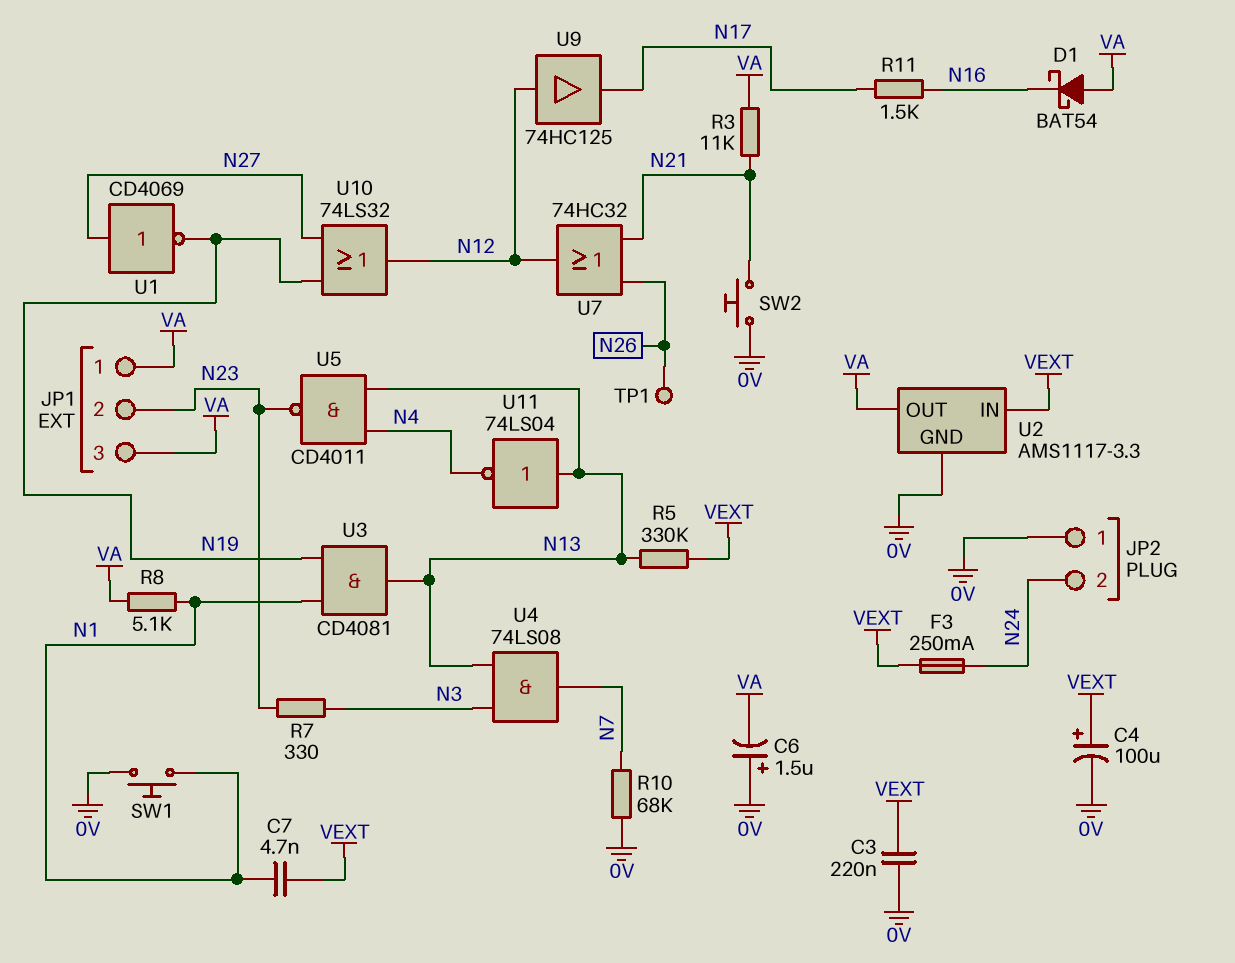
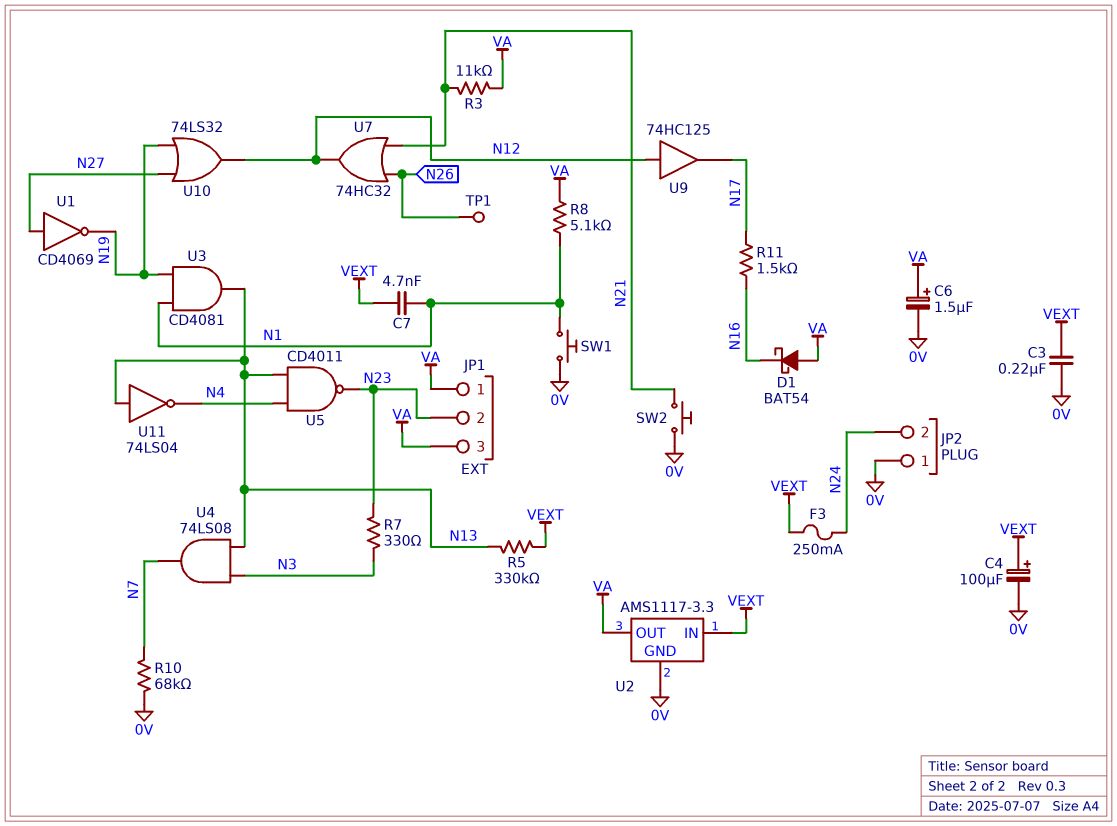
C6: 1.5uF (plus 0V, minus VA) -> 1.5uF (plus VA, minus 0V)

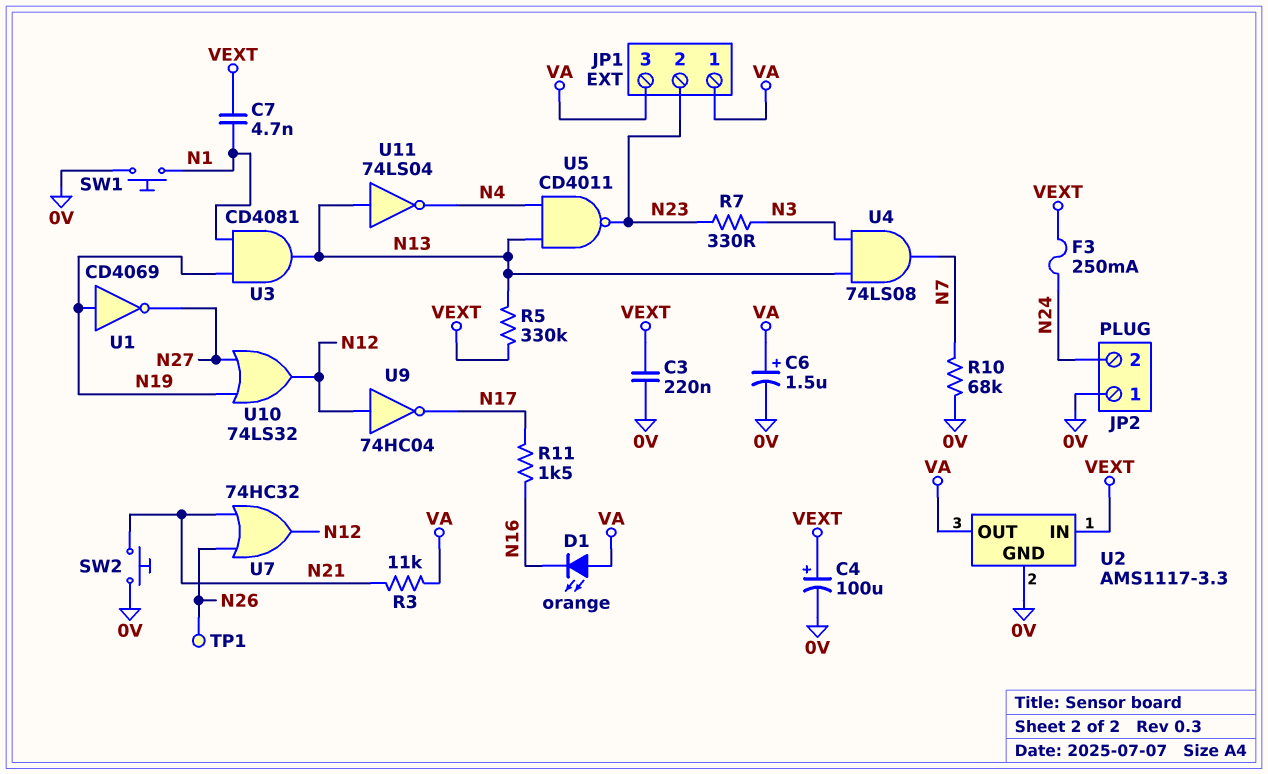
D1: schottky BAT54 (A VA, K N16) -> LED orange (A VA, K N16)
R8: 5.1k (N1, VA) -> none
U1: NOT CD4069 (in N27, out N19) -> NOT CD4069 (in N19, out N27)
U9: buffer 74HC125 (in N12, out N17) -> NOT 74HC04 (in N12, out N17)

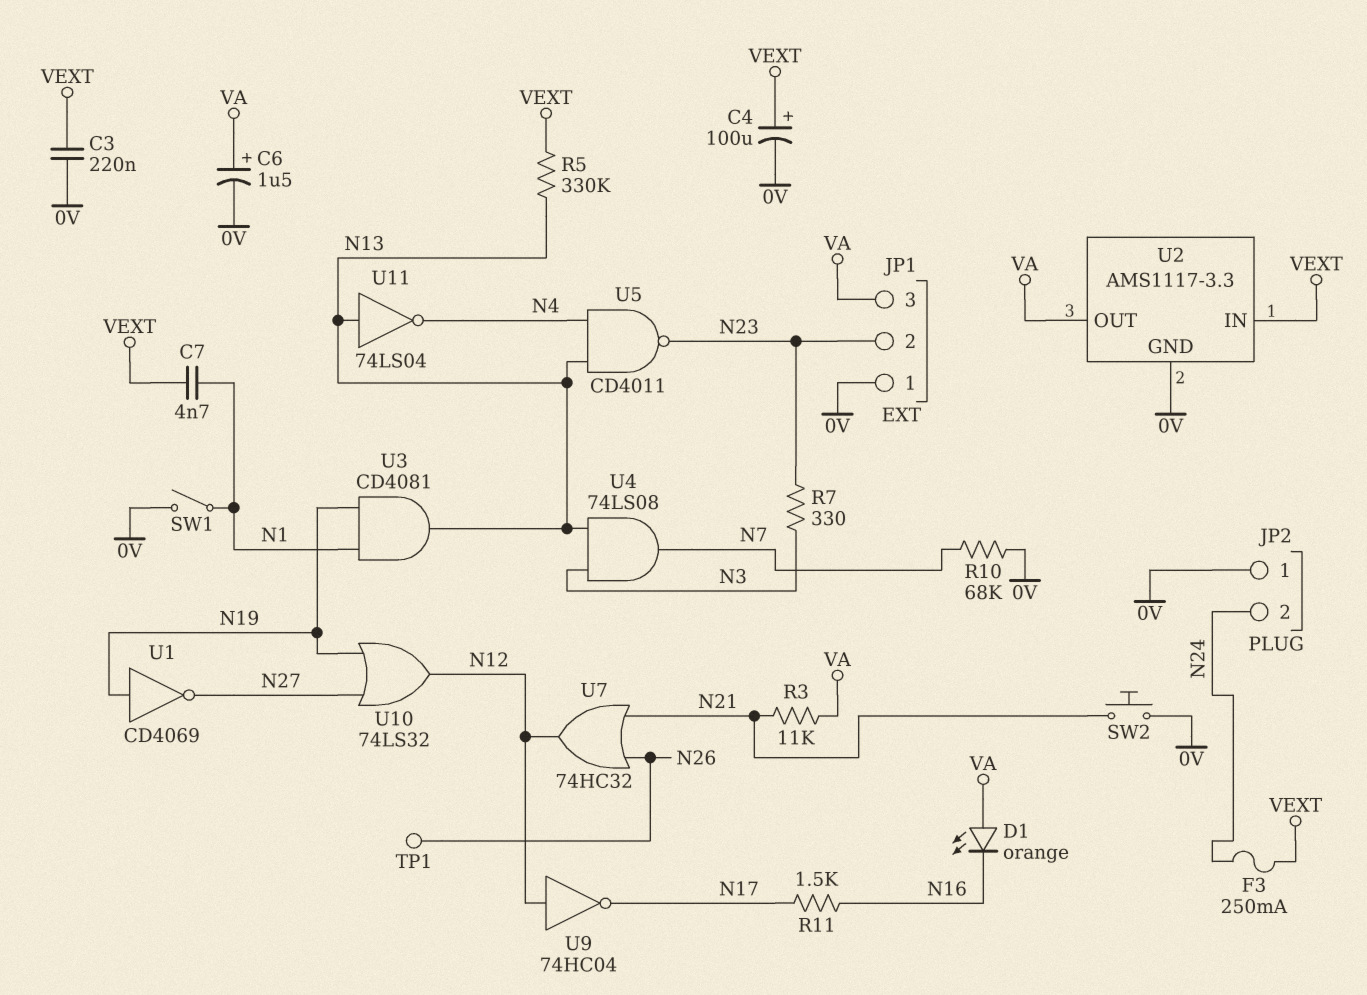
JP1 pin 1: VA -> 0V
SW1: button (0V, N1) -> switch (0V, N1)

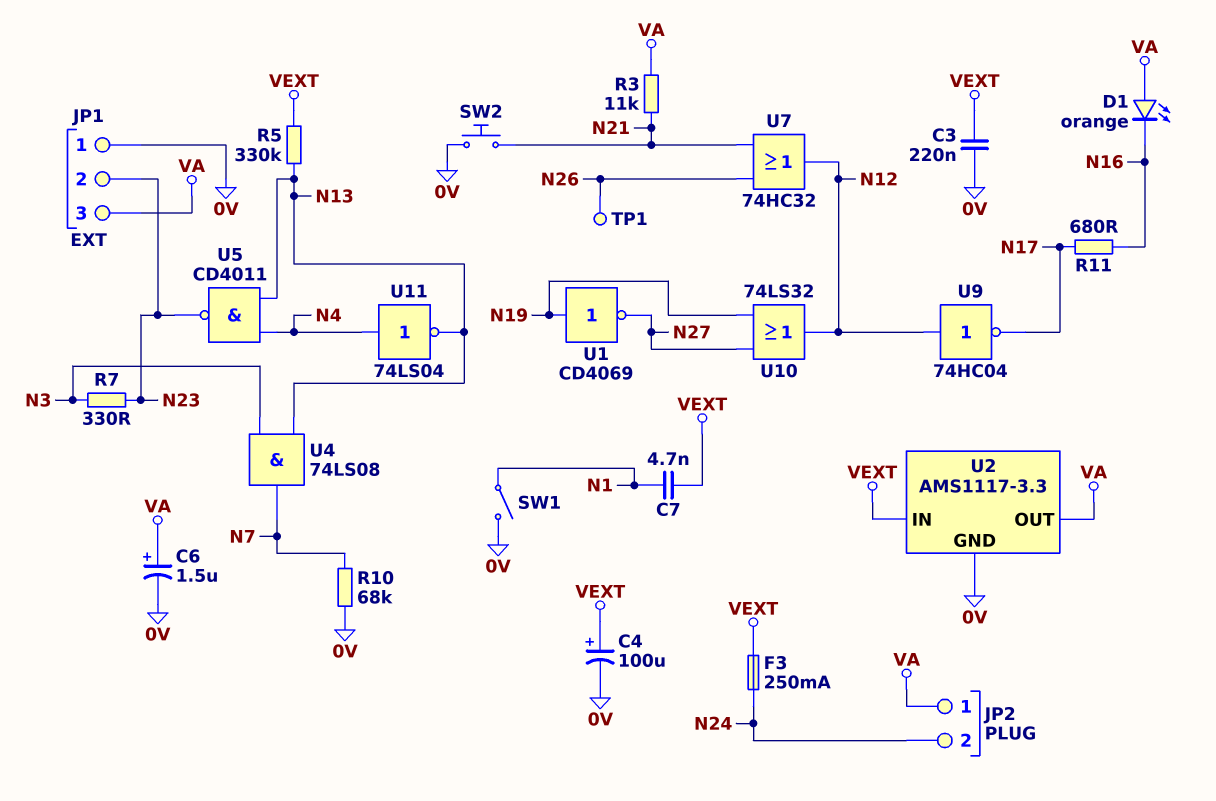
JP2 pin 1: 0V -> VA
R11: 1.5k (N16, N17) -> 680 (N16, N17)
U3: AND CD4081 (in N1, in N19, out N13) -> none
U11: NOT 74LS04 (in N13, out N4) -> NOT 74LS04 (in N4, out N13)

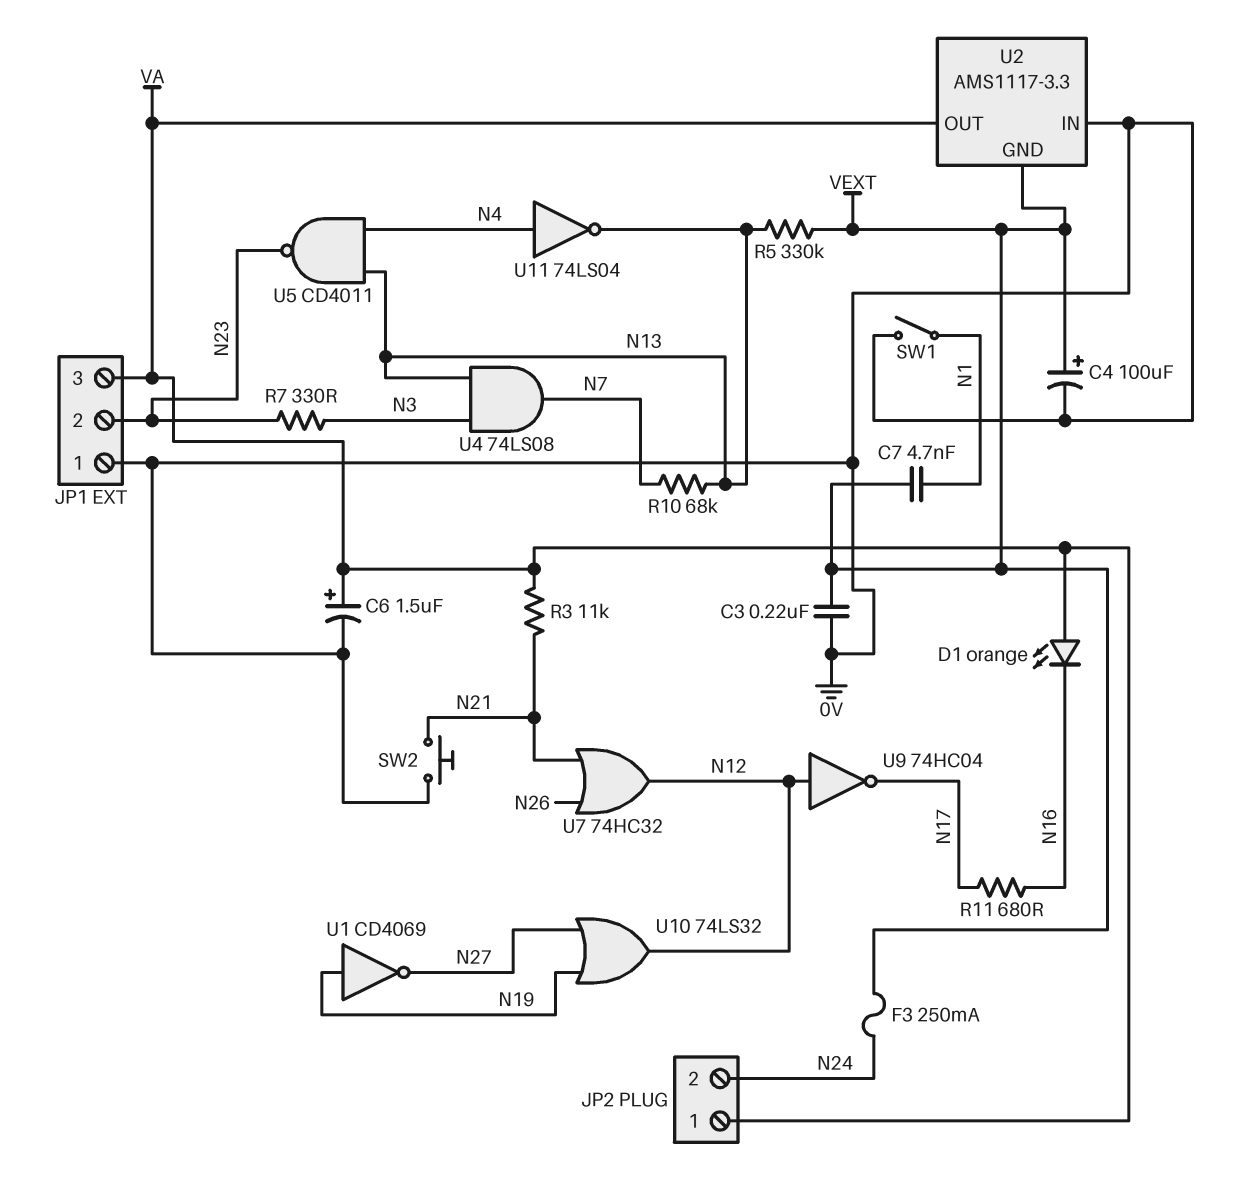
R10: 68k (0V, N7) -> 68k (N7, N13)
TP1: test point (N26) -> none
U2 pin GND: 0V -> VEXT
U2 pin IN: VEXT -> 0V

